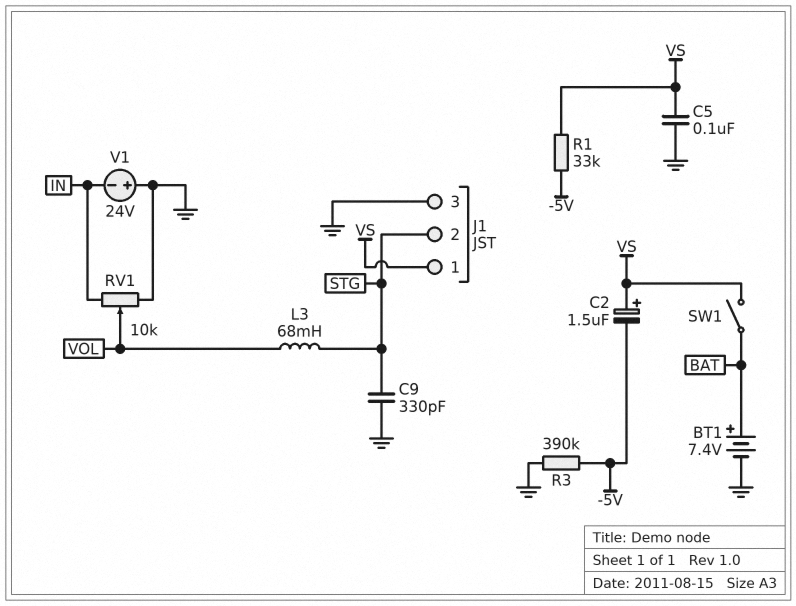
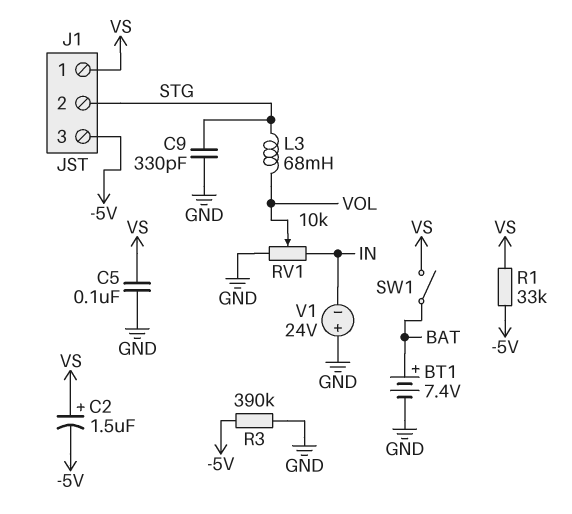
J1 pin 3: GND -> -5V

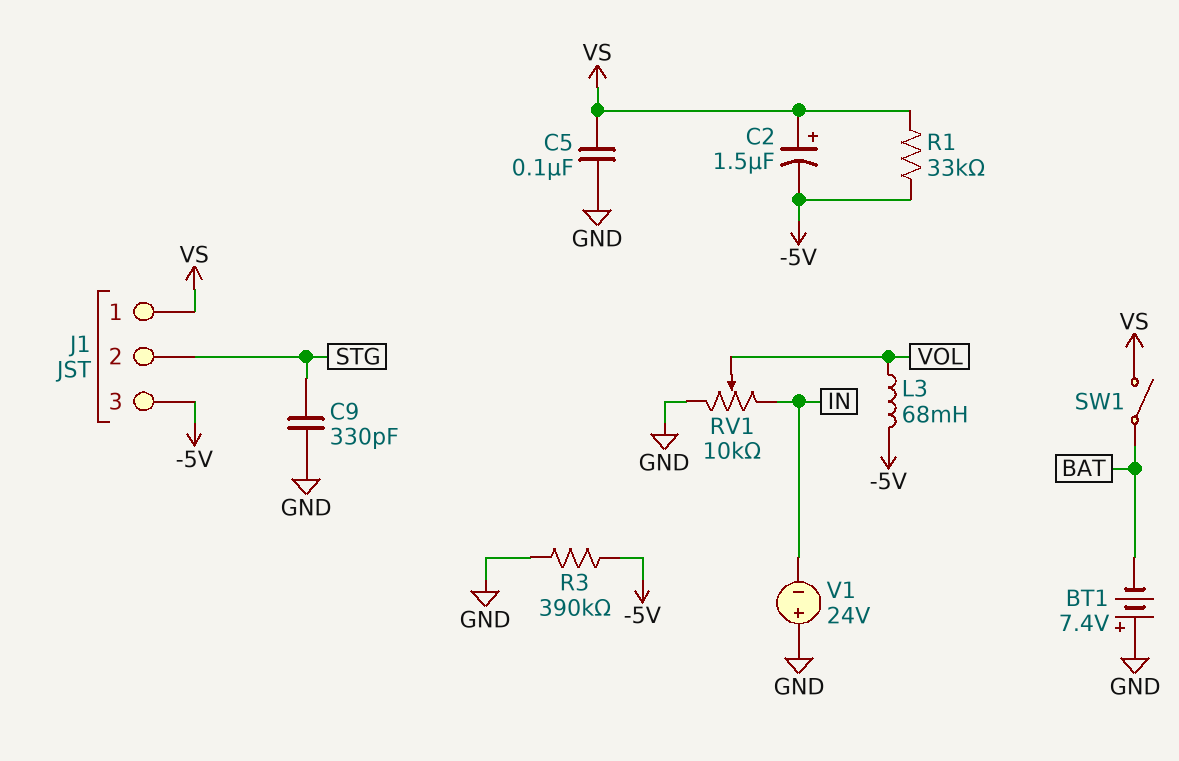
BT1: 7.4V (plus BAT, minus GND) -> 7.4V (plus GND, minus BAT)
L3: 68mH (STG, VOL) -> 68mH (-5V, VOL)

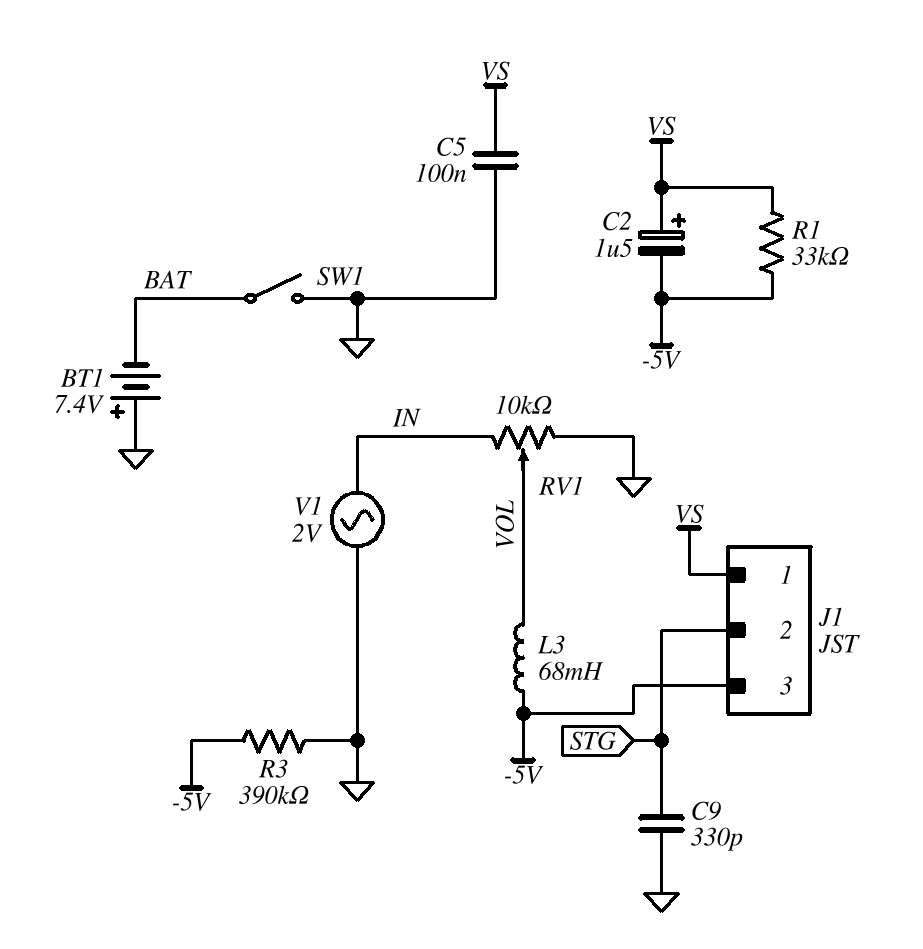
SW1: switch (BAT, VS) -> switch (BAT, GND)
V1: 24V (plus GND, minus IN) -> AC 2V (GND, IN)

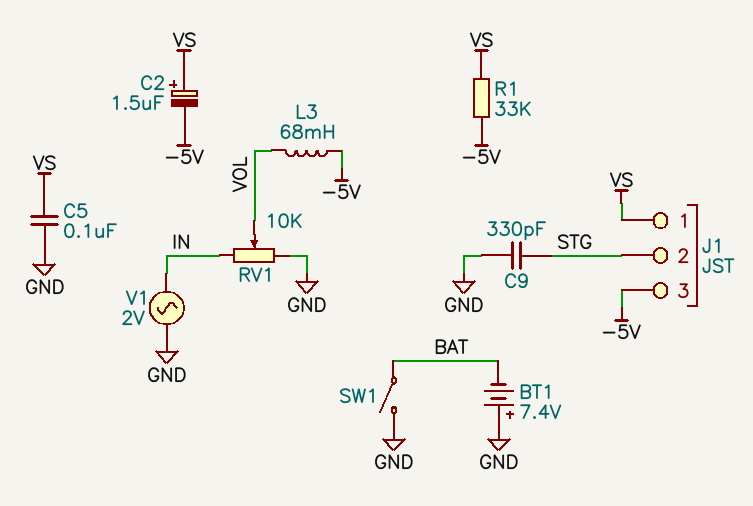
R3: 390k (-5V, GND) -> none

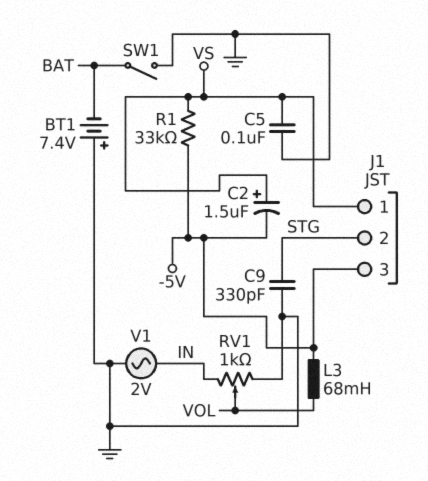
RV1: 10k (GND, IN, wiper VOL) -> 1k (GND, IN, wiper VOL)

